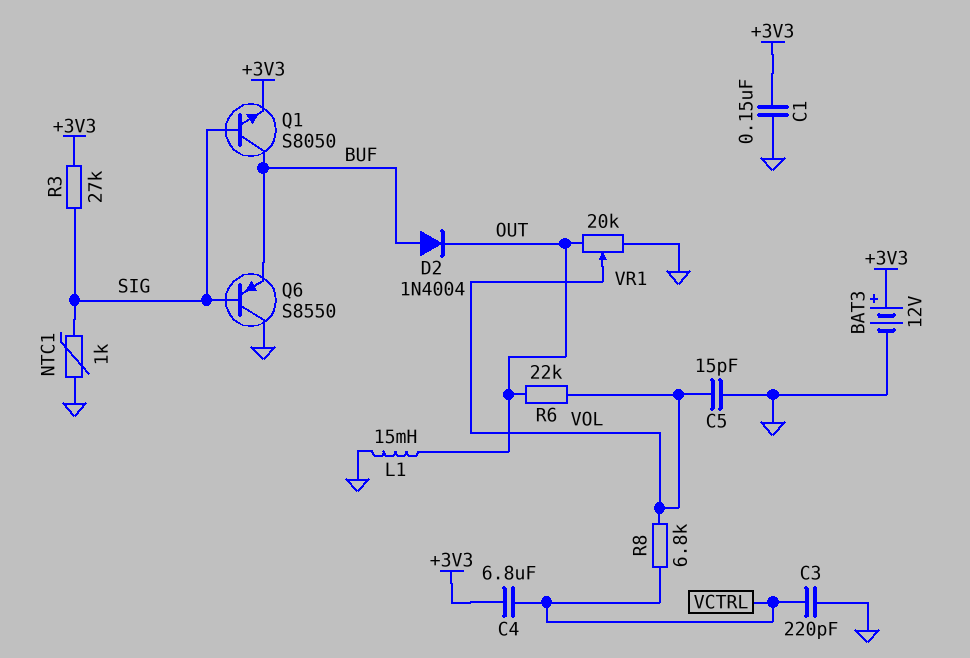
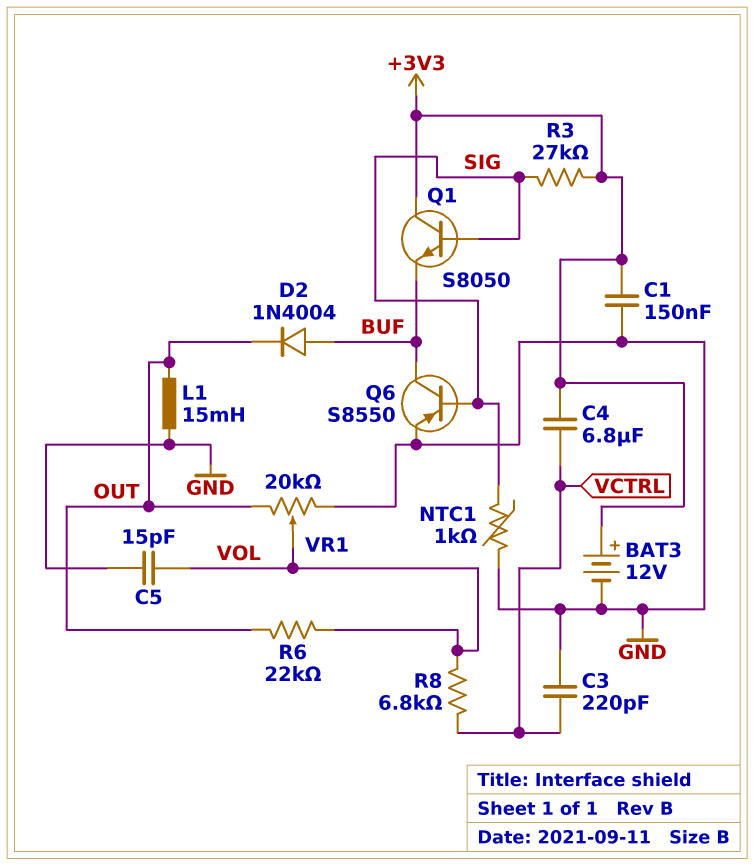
Q1: NPN S8050 (B SIG, C BUF, E +3V3) -> NPN S8050 (B SIG, C +3V3, E BUF)
Q6: PNP S8550 (B SIG, C GND, E BUF) -> PNP S8550 (B SIG, C BUF, E GND)

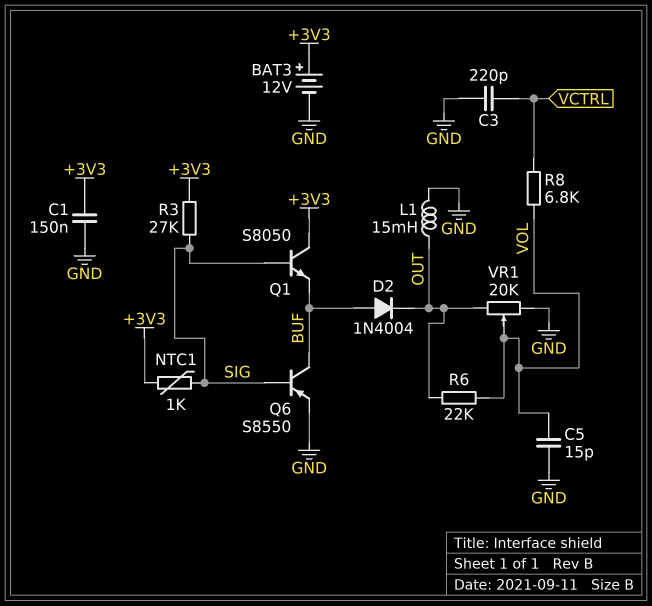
C4: 6.8uF (+3V3, VCTRL) -> none
NTC1: 1k (GND, SIG) -> 1k (+3V3, SIG)

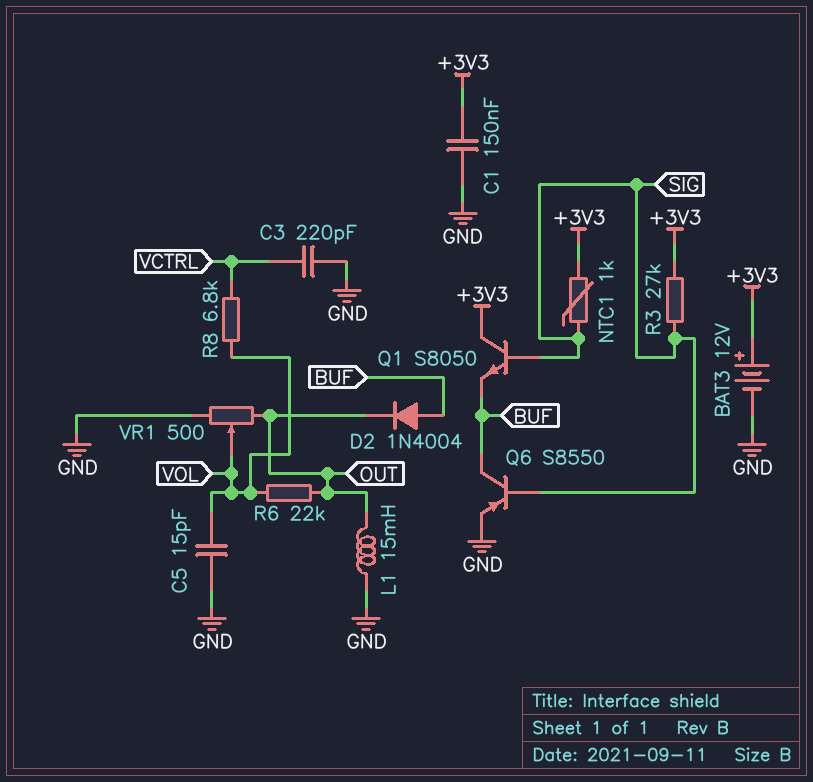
VR1: 20k (GND, OUT, wiper VOL) -> 500 (GND, OUT, wiper VOL)

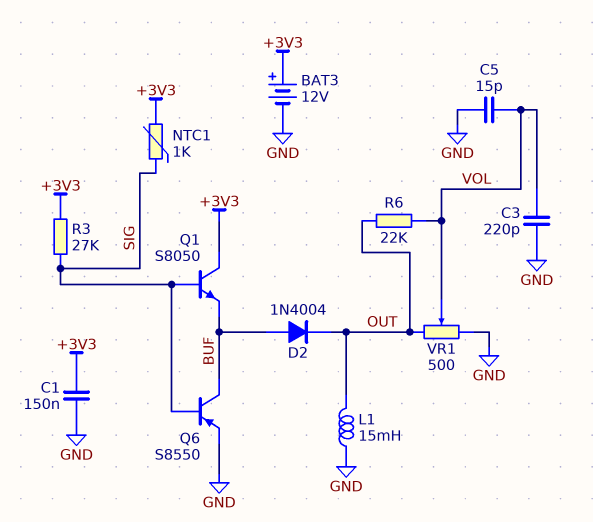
C3: 220pF (GND, VCTRL) -> 220pF (GND, VOL)
R8: 6.8k (VCTRL, VOL) -> none

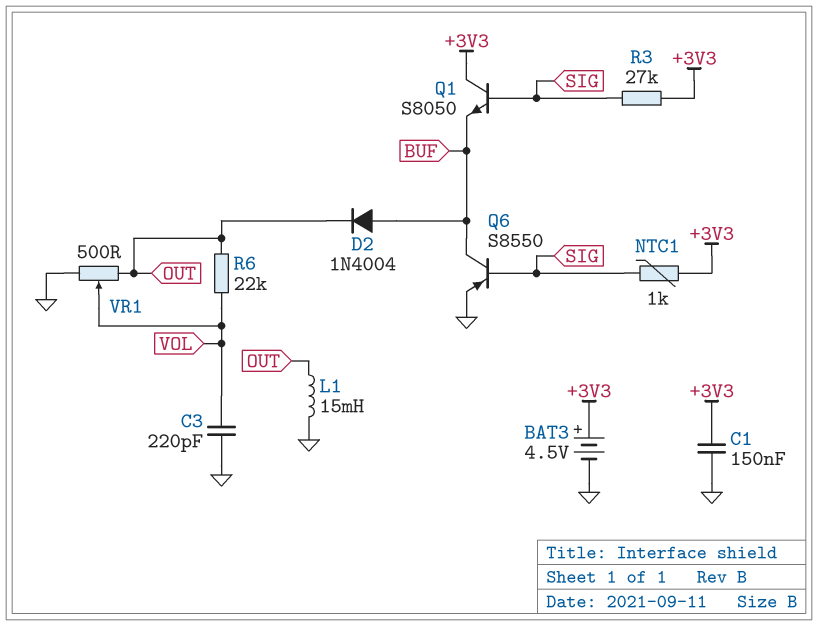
BAT3: 12V (plus +3V3, minus GND) -> 4.5V (plus +3V3, minus GND)
C5: 15pF (GND, VOL) -> none

